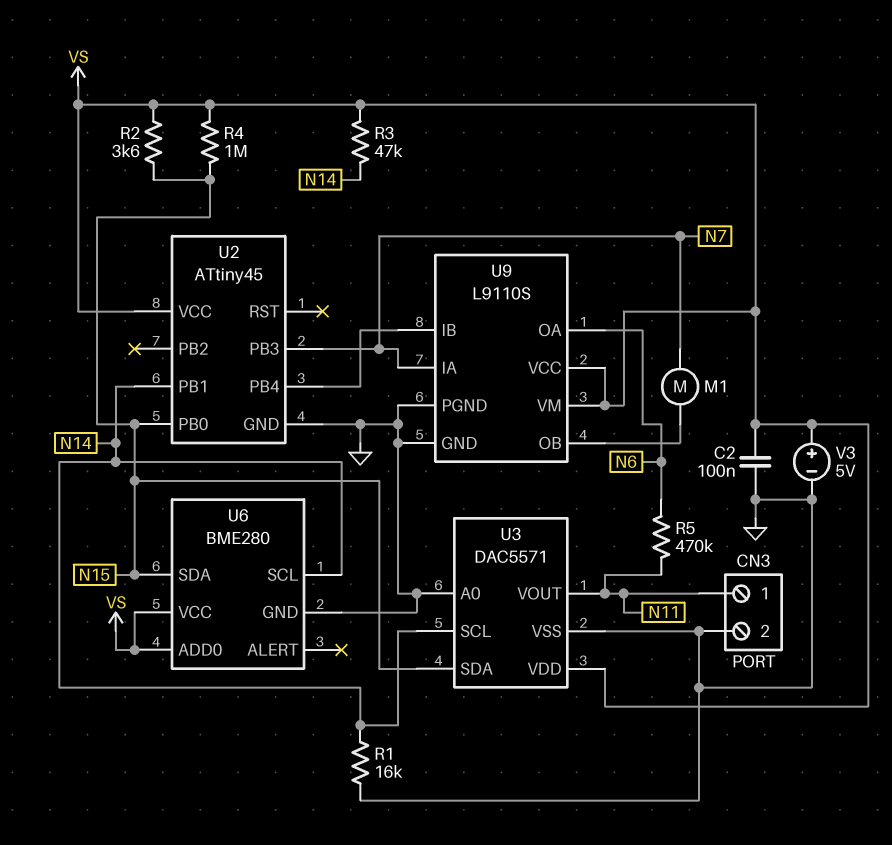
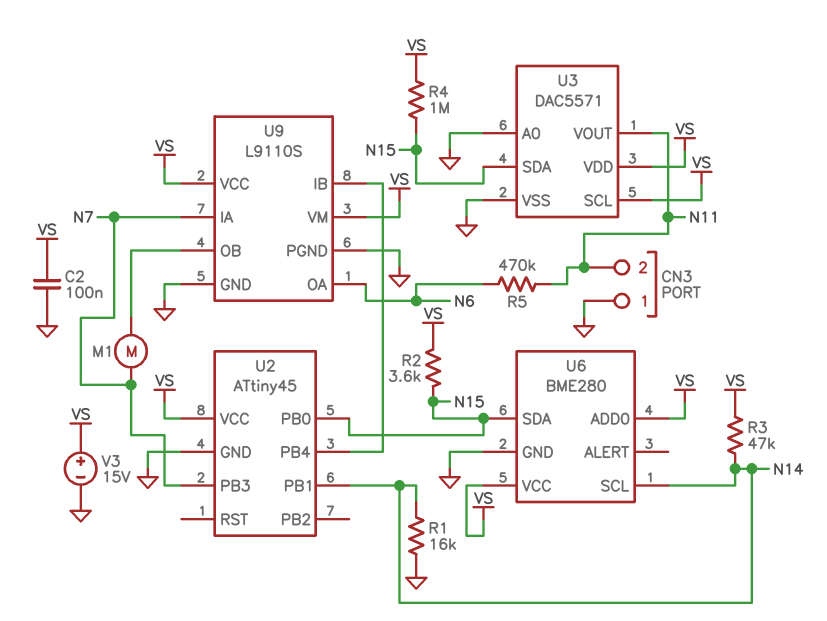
CN3 pin 1: N11 -> GND
CN3 pin 2: GND -> N11
U3 pin SCL: N14 -> VS
V3: 5V (plus VS, minus GND) -> 15V (plus VS, minus GND)

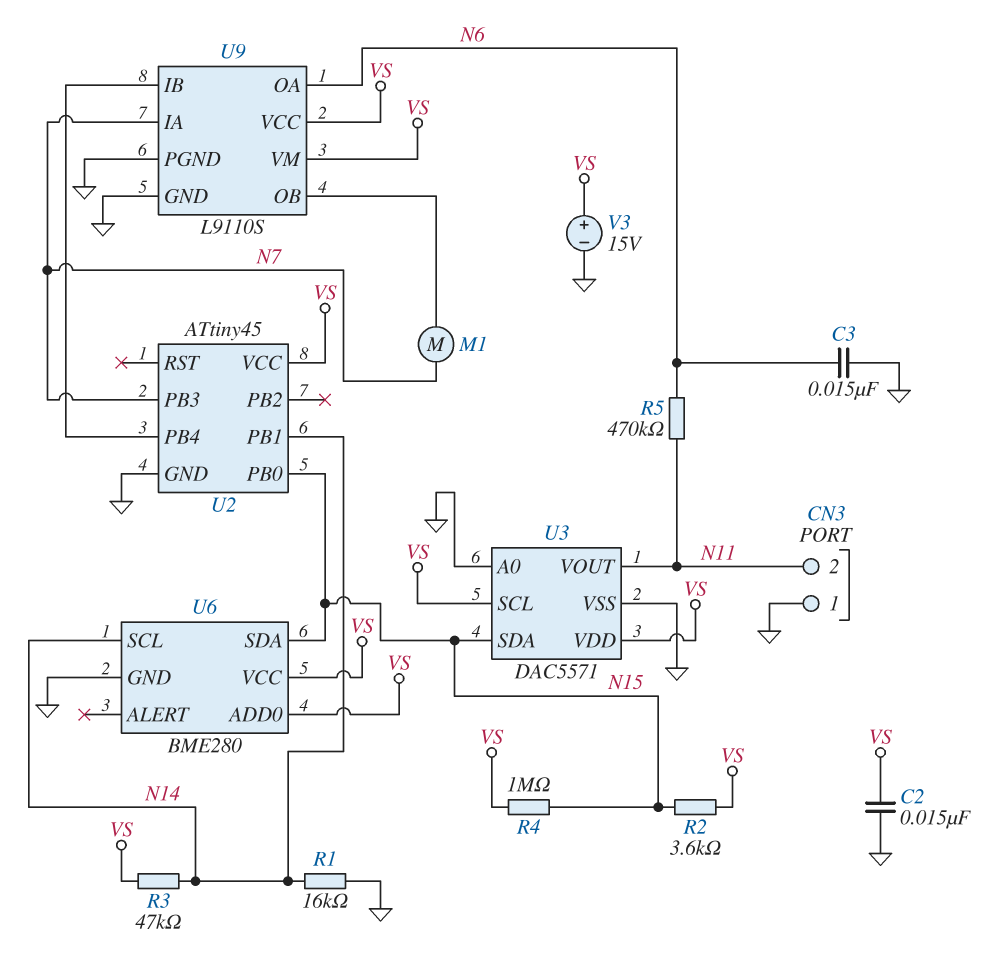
C2: 100nF (GND, VS) -> 15nF (GND, VS)
C3: none -> 15nF (GND, N6)

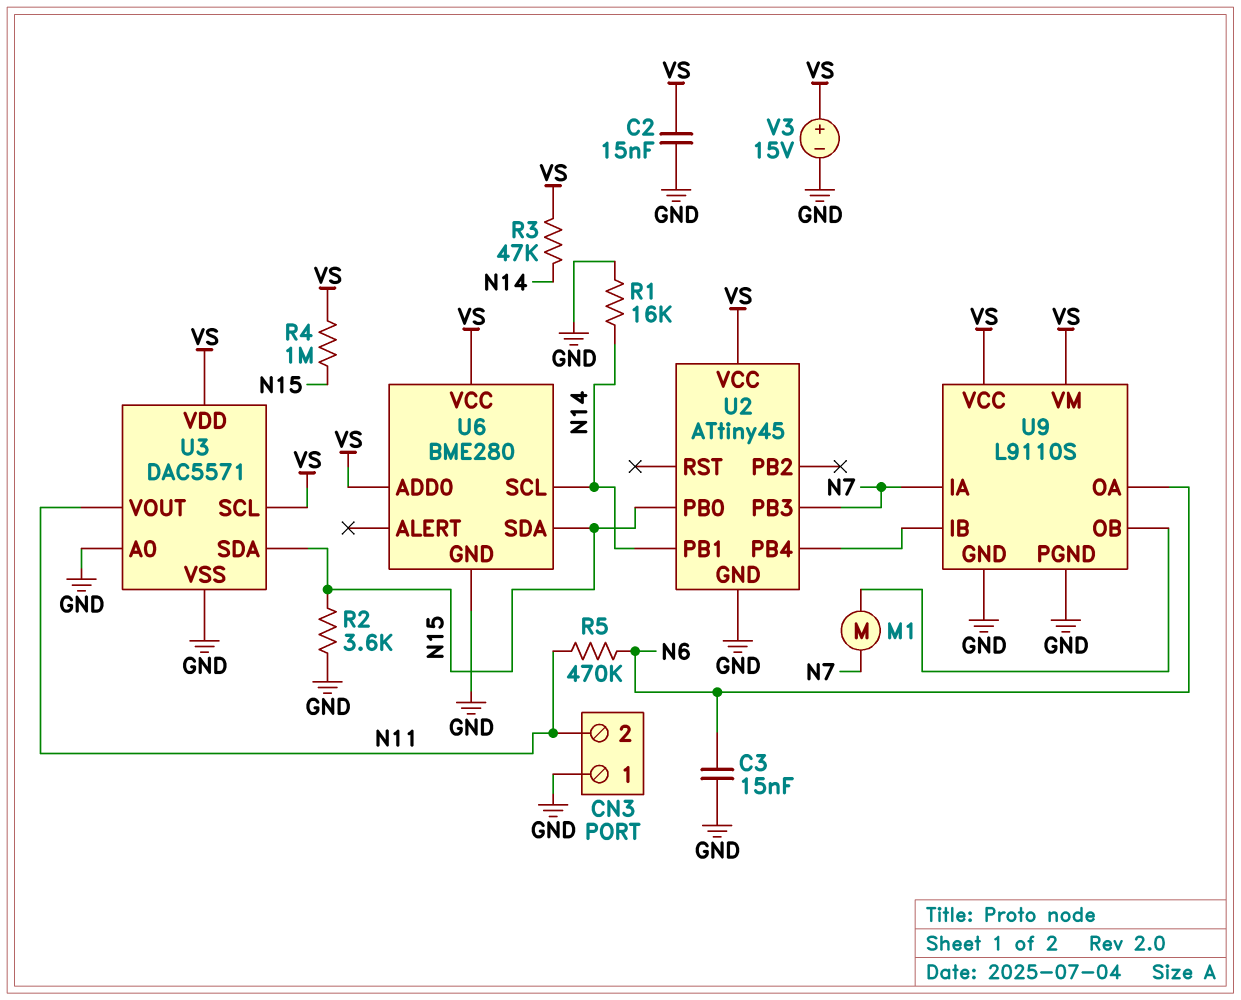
R2: 3.6k (N15, VS) -> 3.6k (GND, N15)

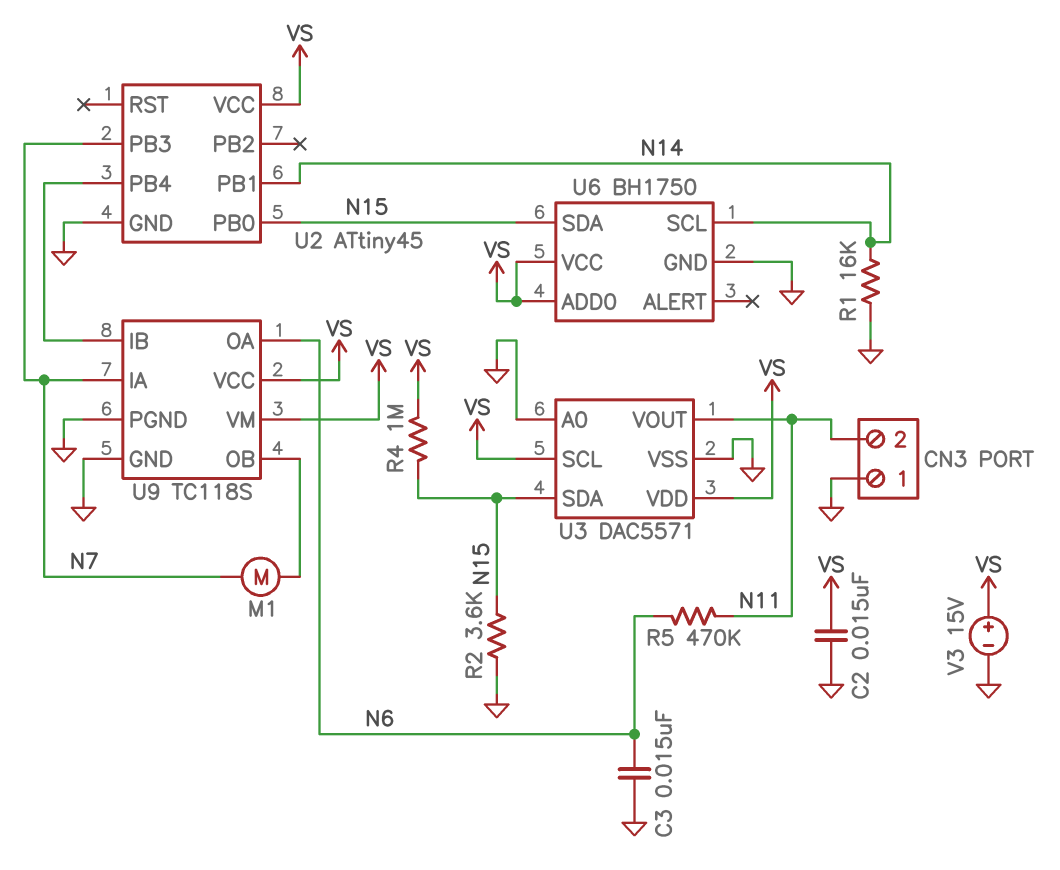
R3: 47k (N14, VS) -> none
U6: BME280 -> BH1750
U9: L9110S -> TC118S

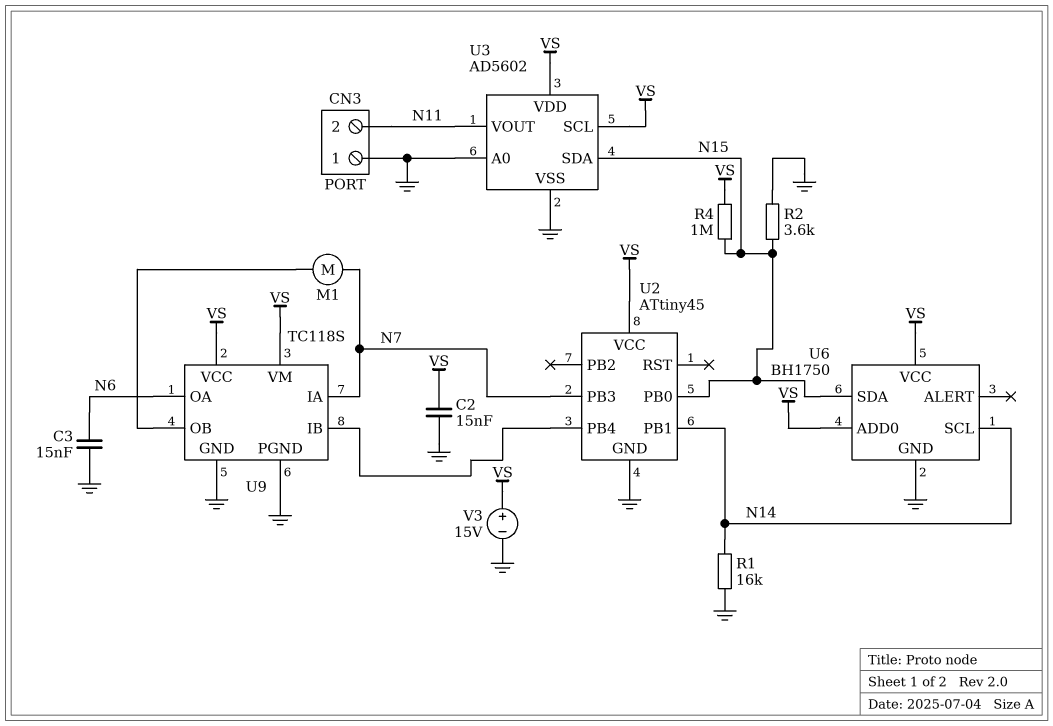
R5: 470k (N6, N11) -> none
U3: DAC5571 -> AD5602

